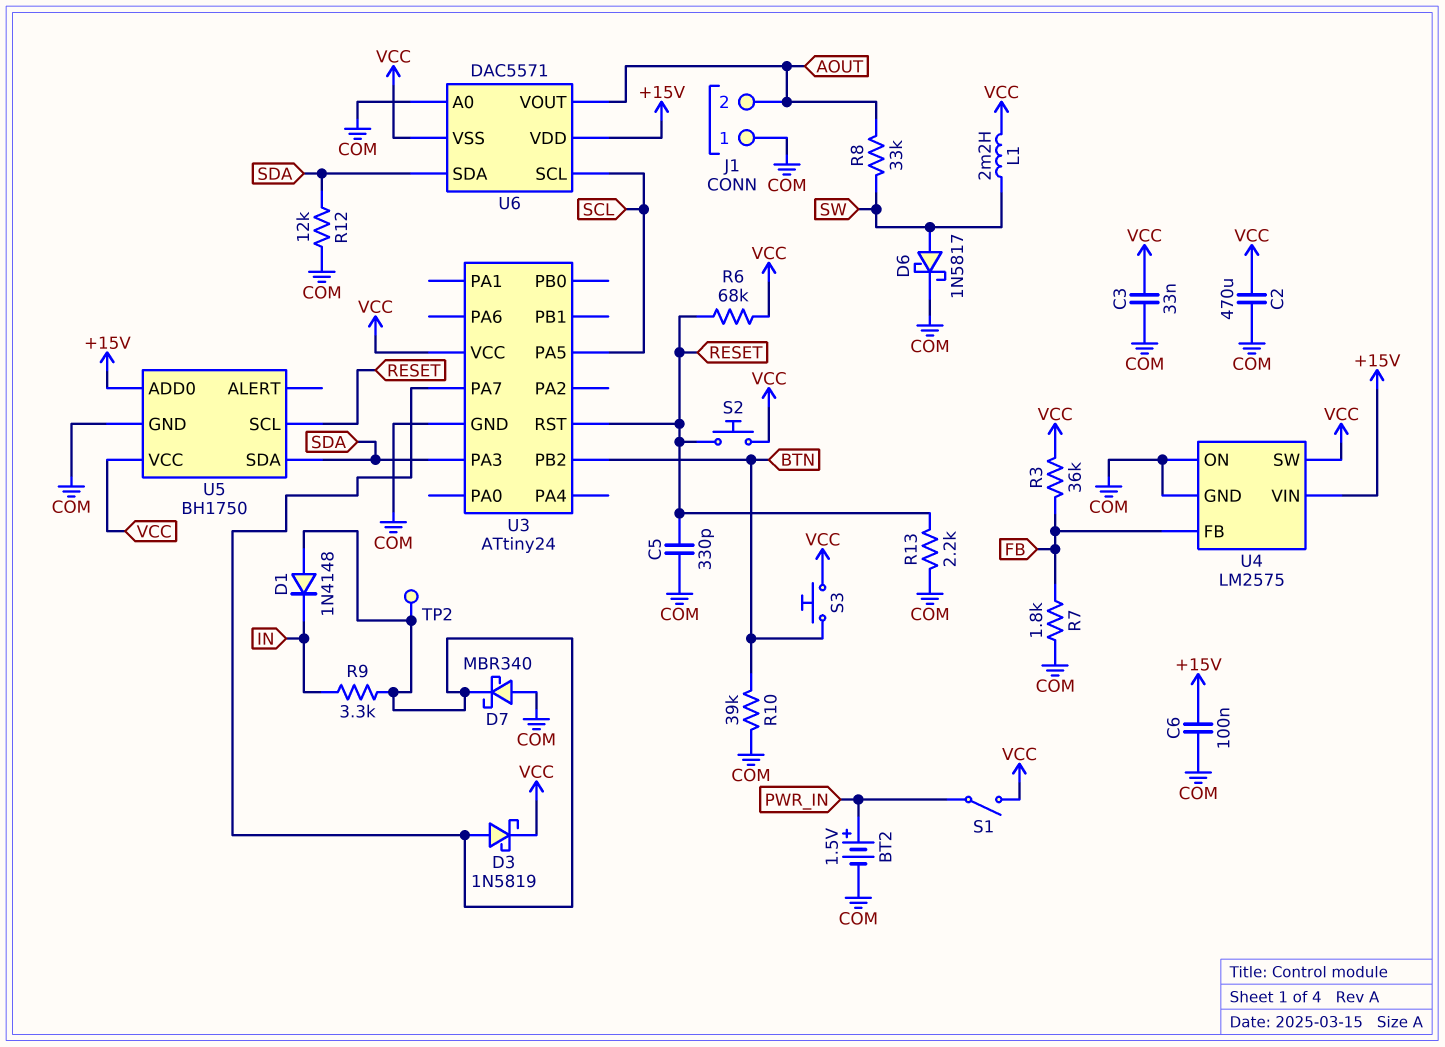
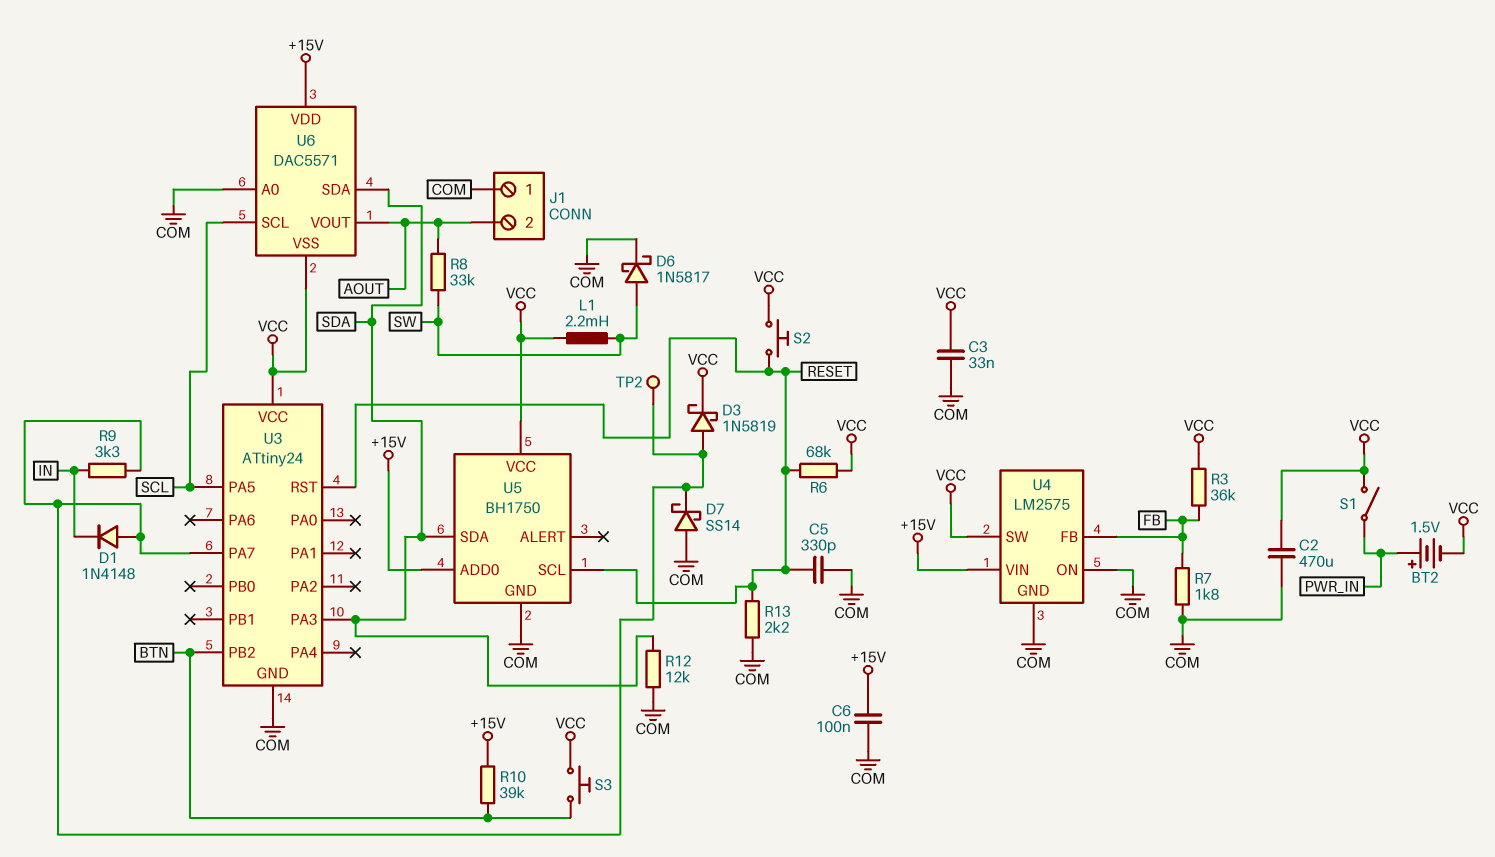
BT2: 1.5V (plus PWR_IN, minus COM) -> 1.5V (plus PWR_IN, minus VCC)
D7: schottky MBR340 (A COM, K U3/PA7) -> schottky SS14 (A COM, K U3/PA7)
R10: 39k (BTN, COM) -> 39k (+15V, BTN)

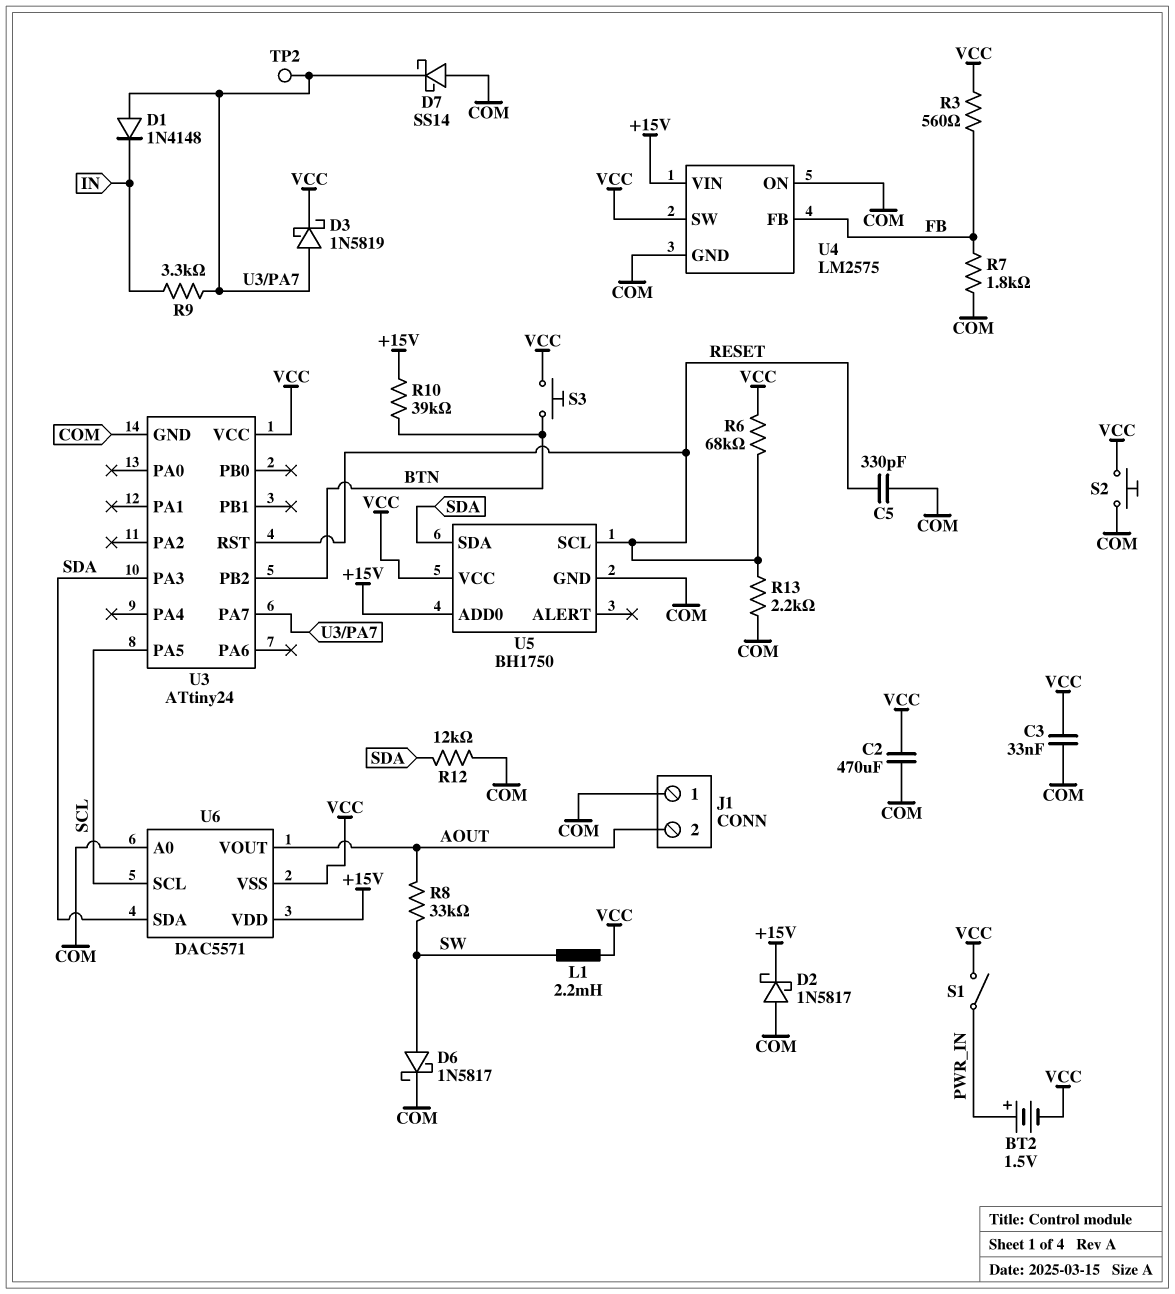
C6: 100nF (+15V, COM) -> none
D2: none -> schottky 1N5817 (A COM, K +15V)
R3: 36k (FB, VCC) -> 560 (FB, VCC)
S2: button (RESET, VCC) -> button (COM, VCC)

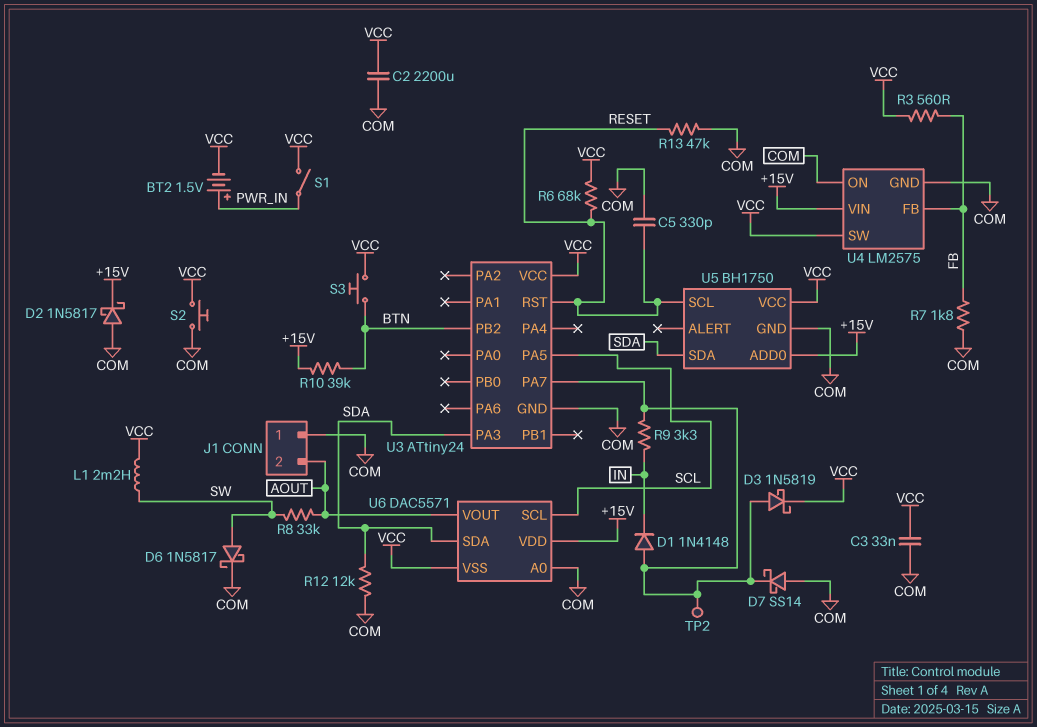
C2: 470uF (COM, VCC) -> 2200uF (COM, VCC)
R13: 2.2k (COM, RESET) -> 47k (COM, RESET)

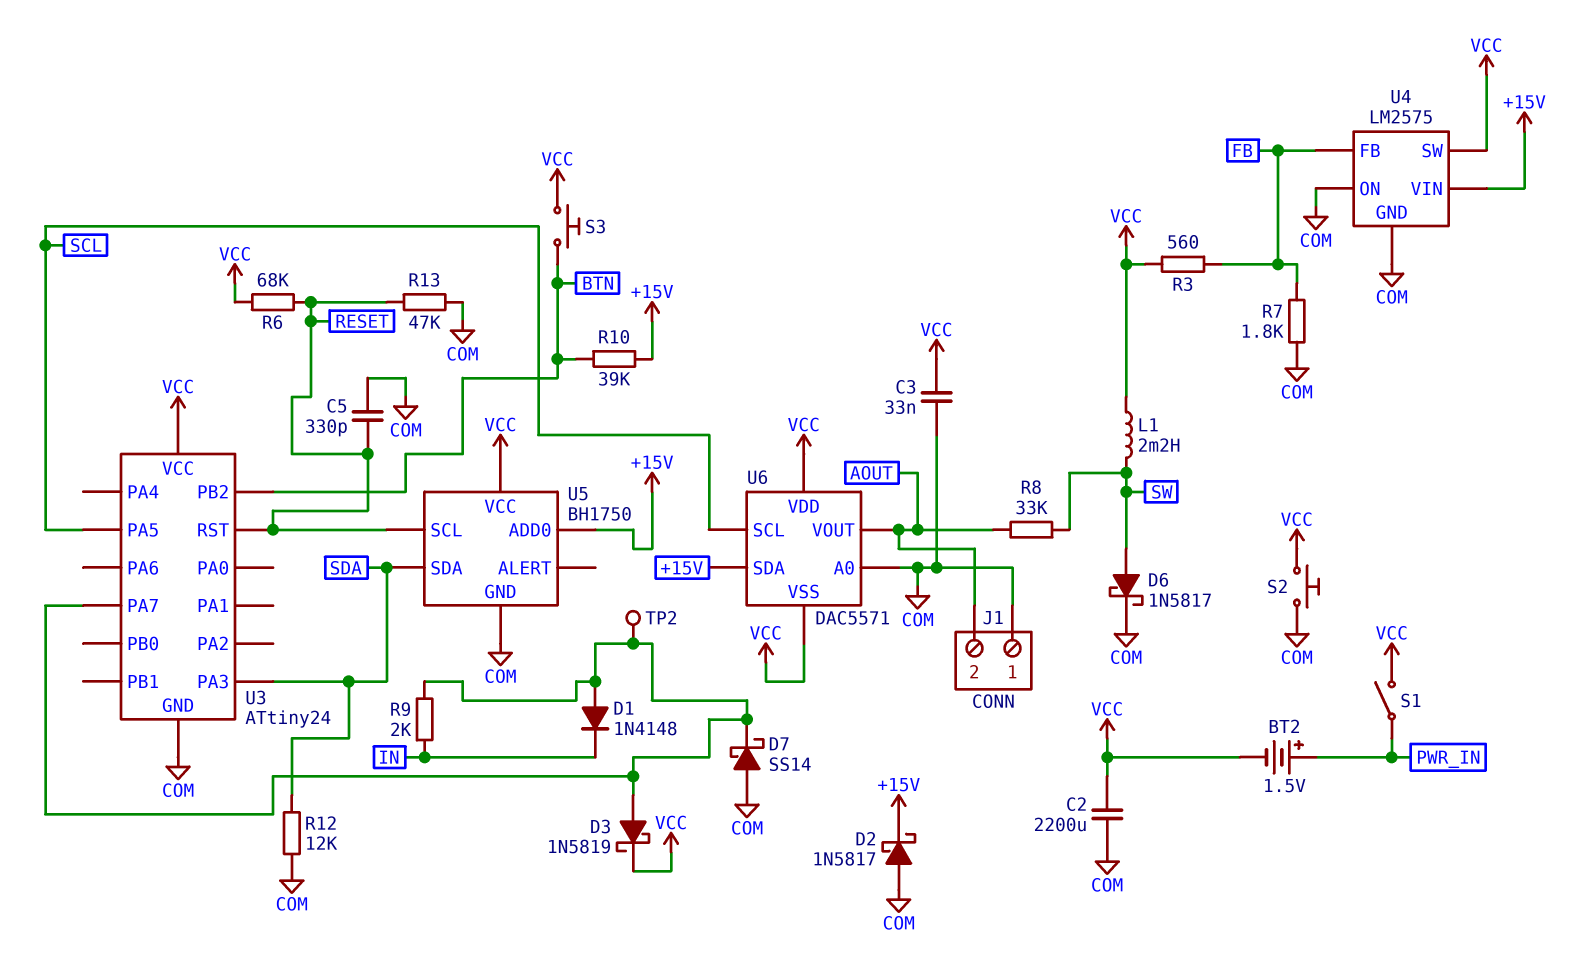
R9: 3.3k (IN, U3/PA7) -> 2k (IN, U3/PA7)
U6 pin SDA: SDA -> +15V
U6 pin VDD: +15V -> VCC

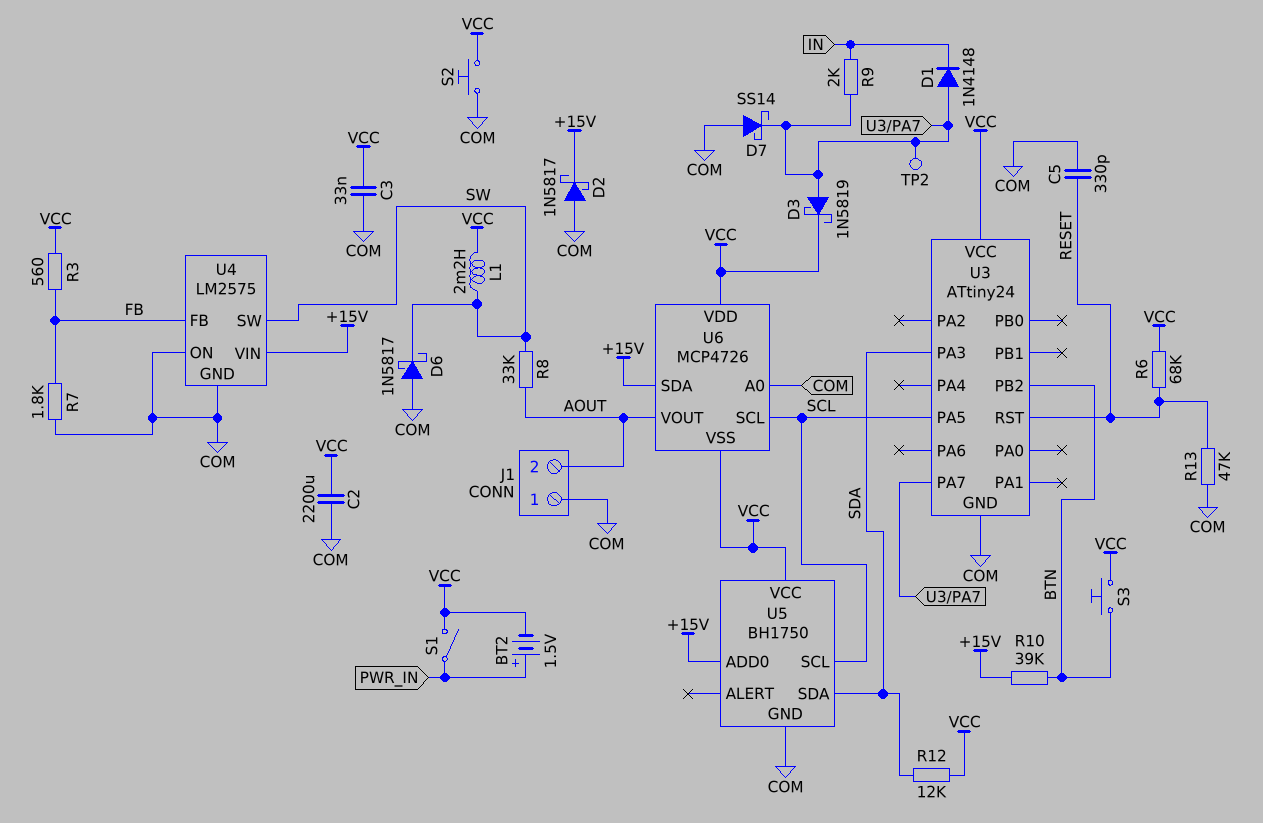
D6: schottky 1N5817 (A SW, K COM) -> schottky 1N5817 (A COM, K SW)
R12: 12k (COM, SDA) -> 12k (SDA, VCC)
U4 pin SW: VCC -> SW
U5 pin SCL: RESET -> SCL
U6: DAC5571 -> MCP4726

